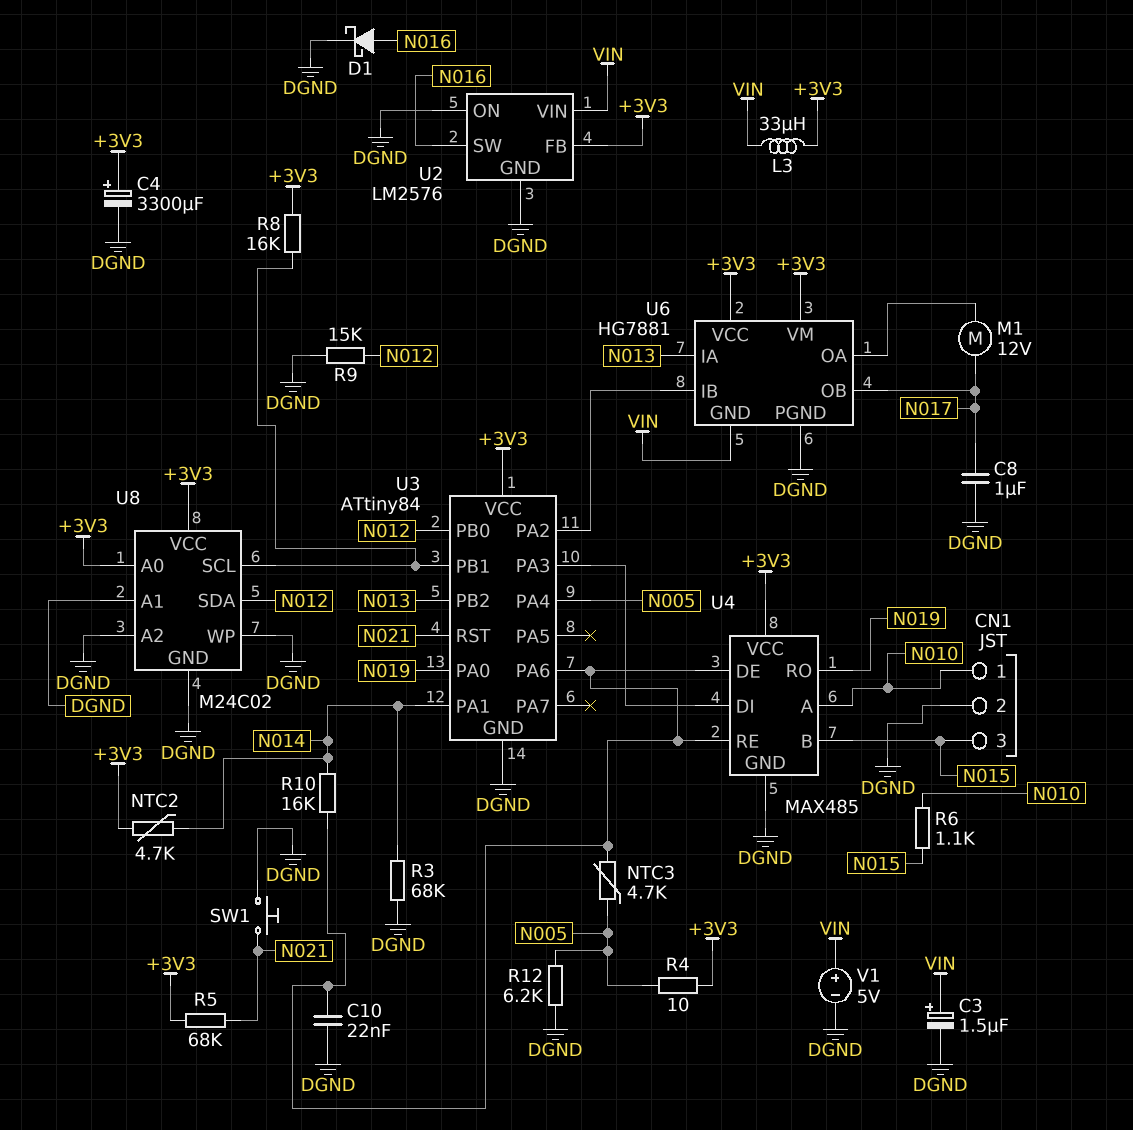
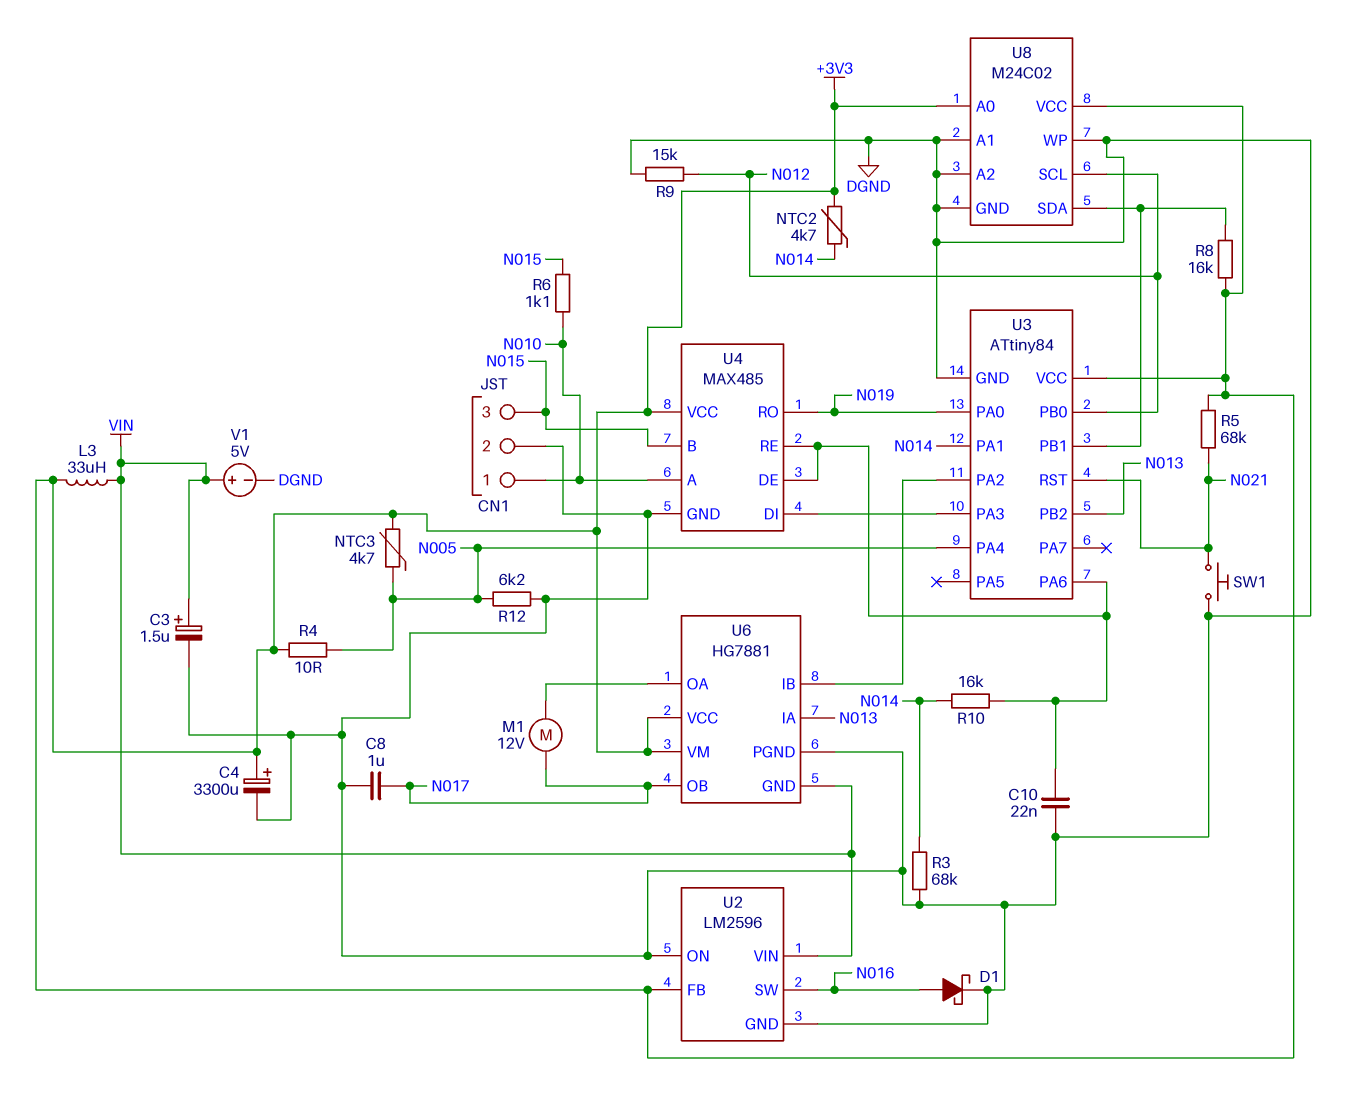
NTC3: 4.7k (N005, U3/PA6) -> 4.7k (+3V3, N005)
U2: LM2576 -> LM2596
U8 pin SCL: U3/PB1 -> N012
U8 pin SDA: N012 -> U3/PB1

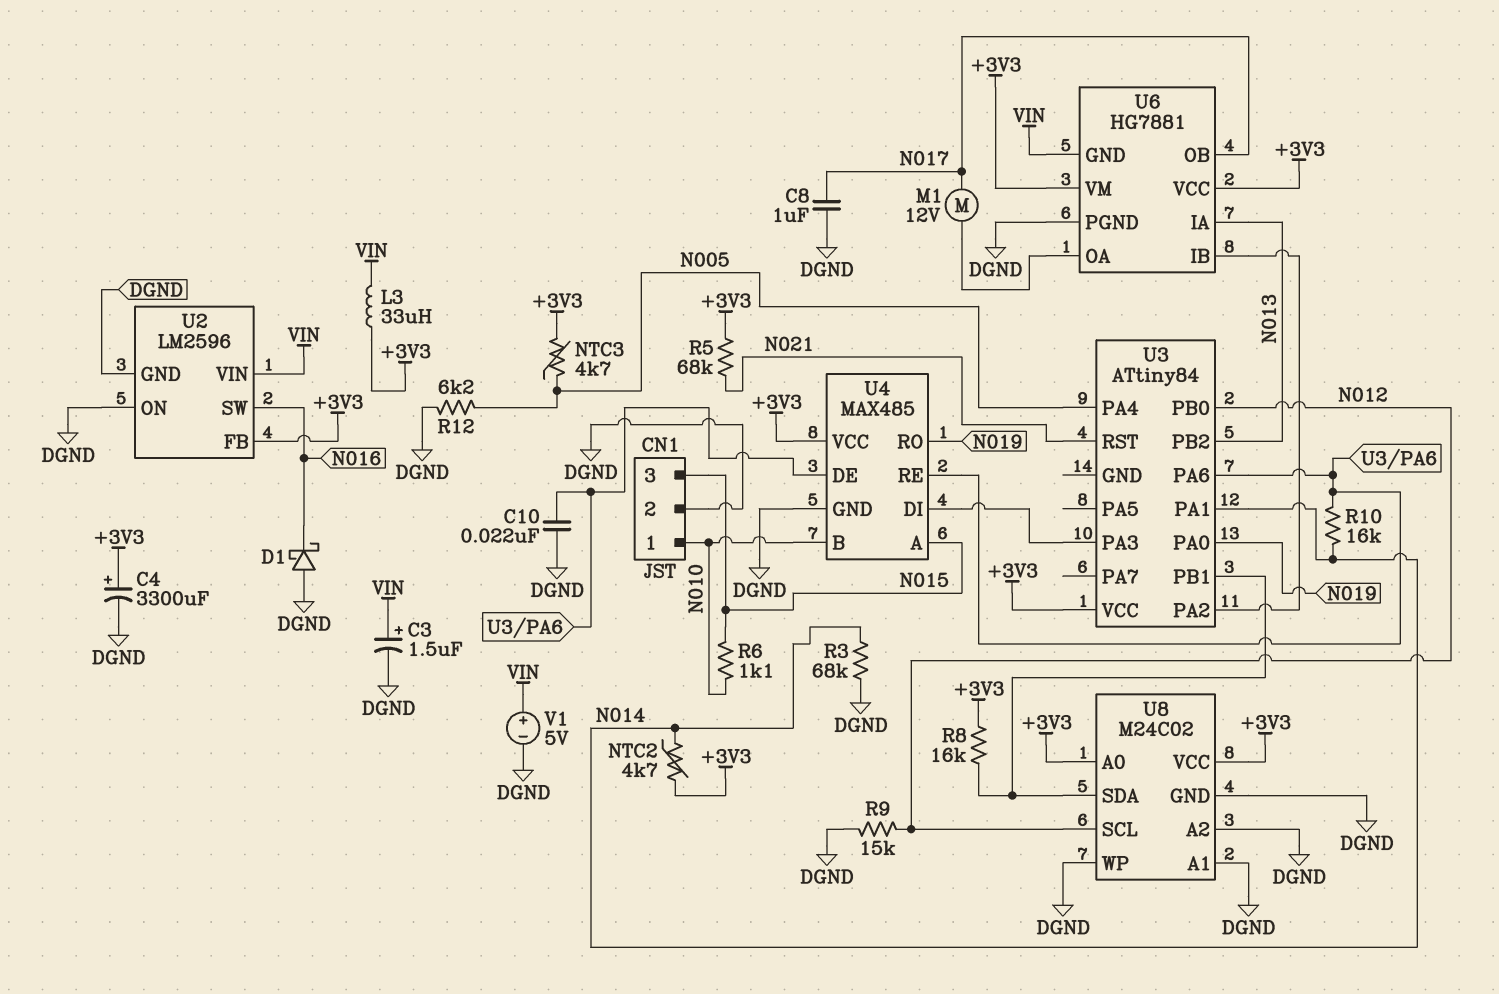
D1: schottky (A N016, K DGND) -> schottky (A DGND, K N016)
R4: 10 (+3V3, N005) -> none
SW1: button (DGND, N021) -> none
U3 pin GND: DGND -> none
U4 pin A: N010 -> N015
U4 pin B: N015 -> N010

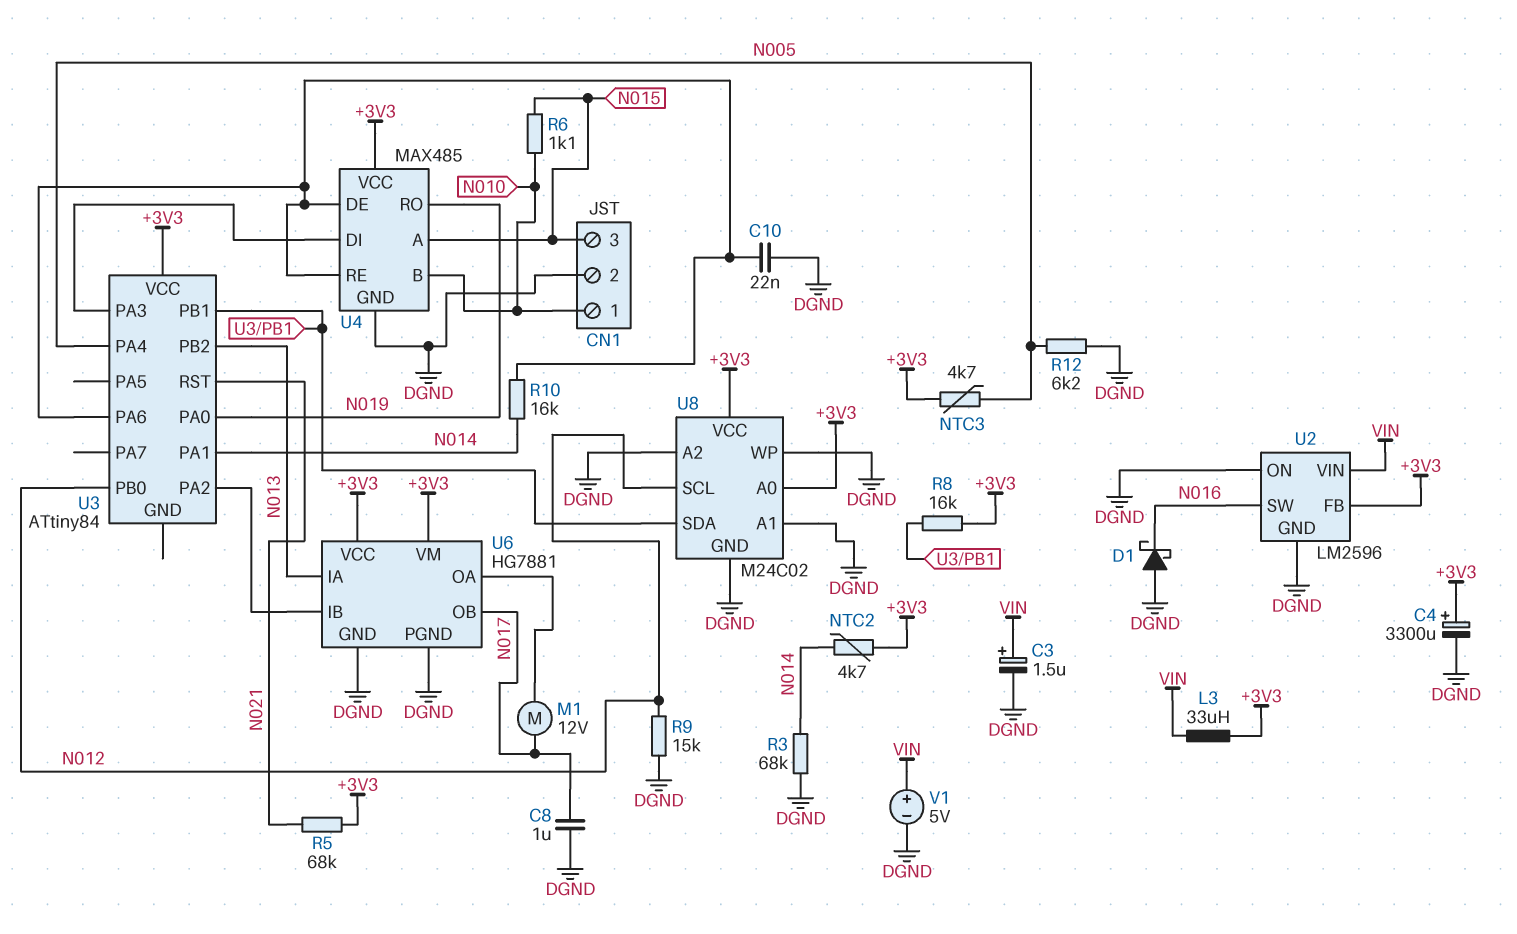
U6 pin GND: VIN -> DGND

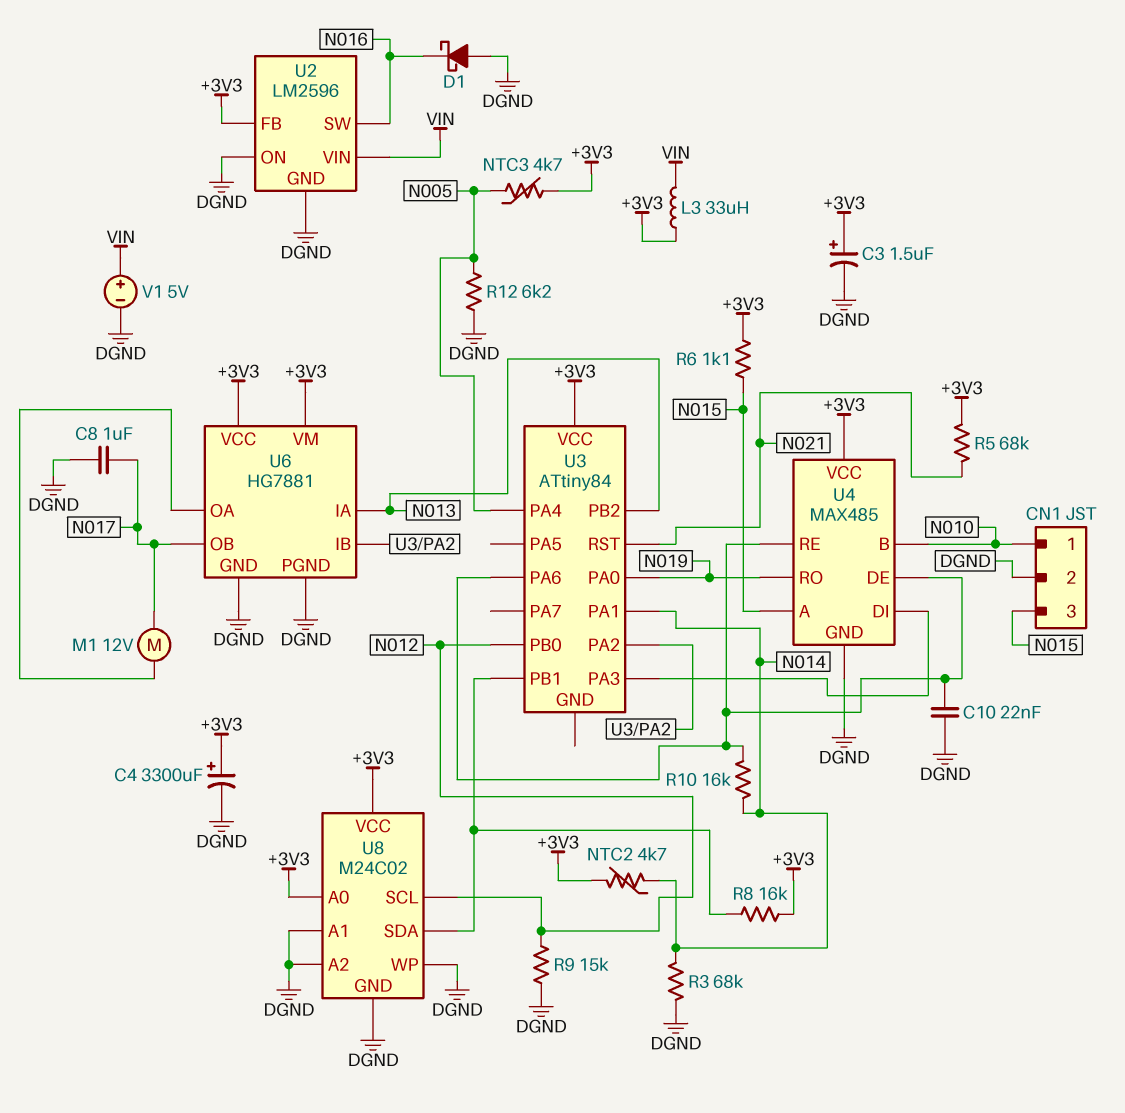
C3: 1.5uF (plus VIN, minus DGND) -> 1.5uF (plus +3V3, minus DGND)
R6: 1.1k (N010, N015) -> 1.1k (+3V3, N015)

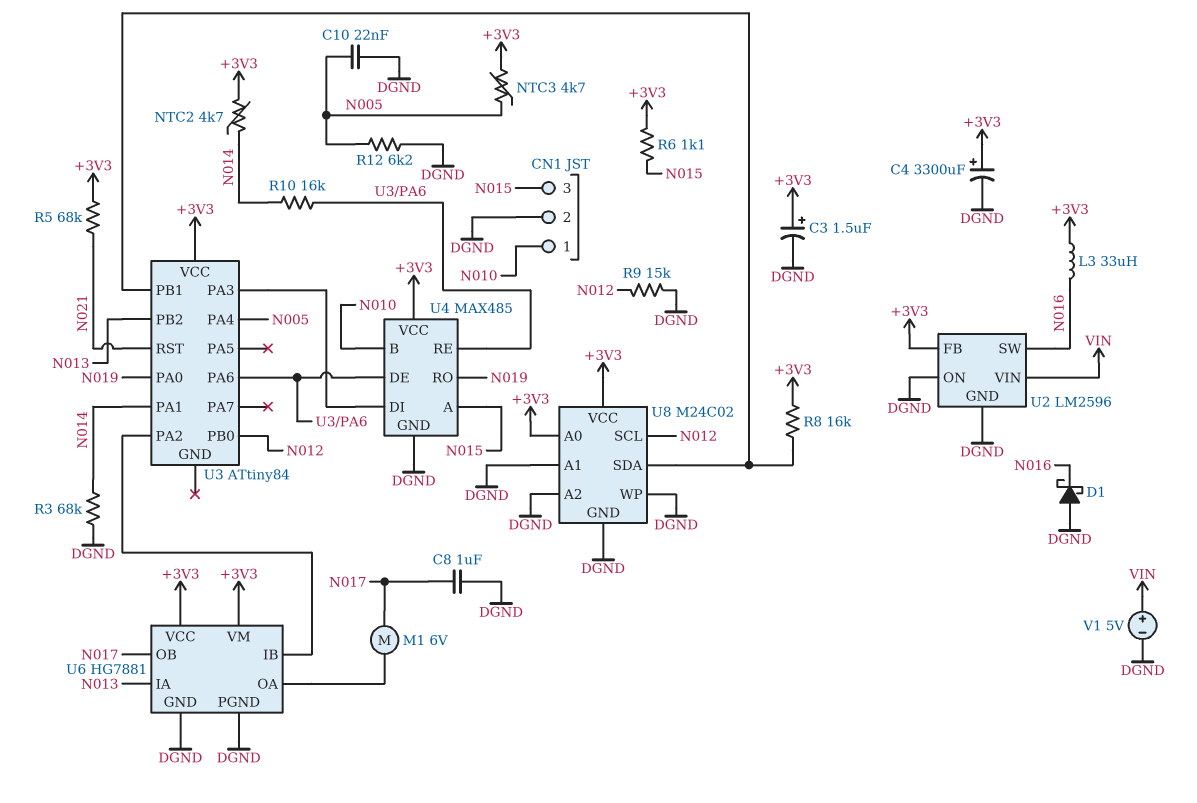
C10: 22nF (DGND, U3/PA6) -> 22nF (DGND, N005)
L3: 33uH (+3V3, VIN) -> 33uH (+3V3, N016)
M1: motor 12V (N017, U6/OA) -> motor 6V (N017, U6/OA)

